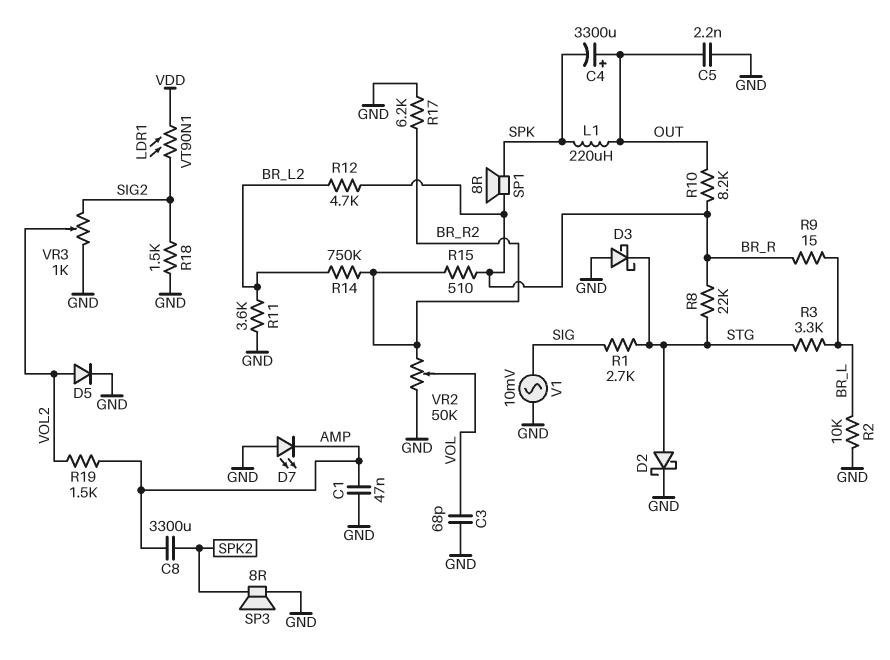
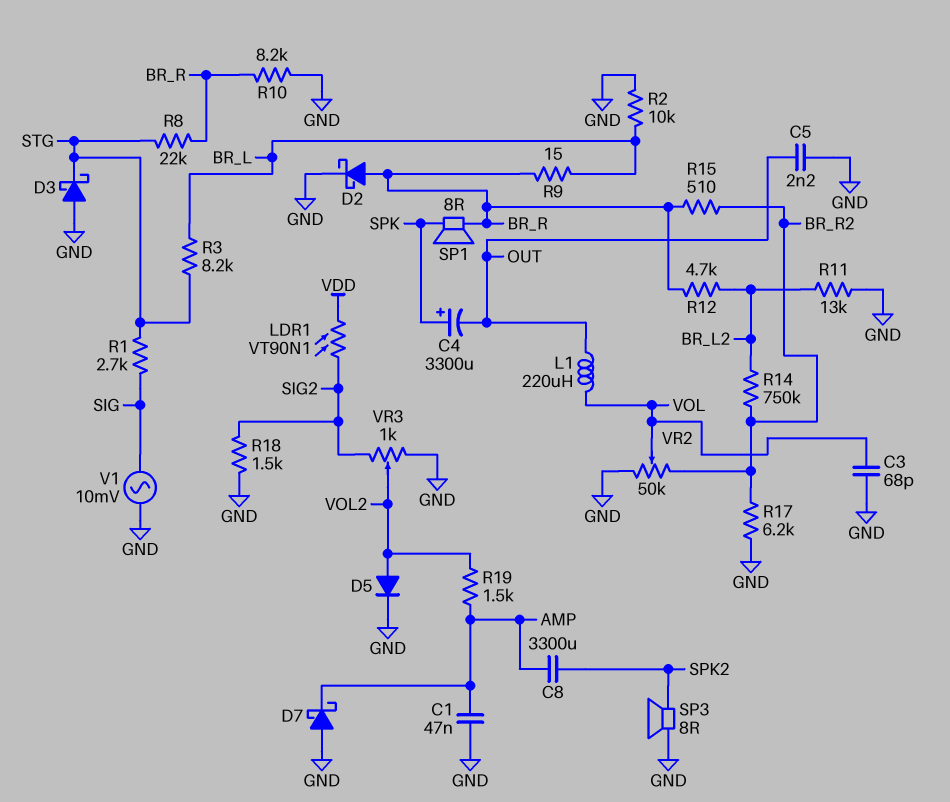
C4: 3300uF (plus OUT, minus SPK) -> 3300uF (plus SPK, minus OUT)
D2: schottky (A STG, K GND) -> schottky (A BR_R, K GND)
D7: LED (A GND, K AMP) -> schottky (A GND, K AMP)
L1: 220uH (OUT, SPK) -> 220uH (OUT, VOL)
R3: 3.3k (BR_L, STG) -> 8.2k (BR_L, STG)
R10: 8.2k (BR_R, OUT) -> 8.2k (BR_R, GND)
R11: 3.6k (BR_L2, GND) -> 13k (BR_L2, GND)

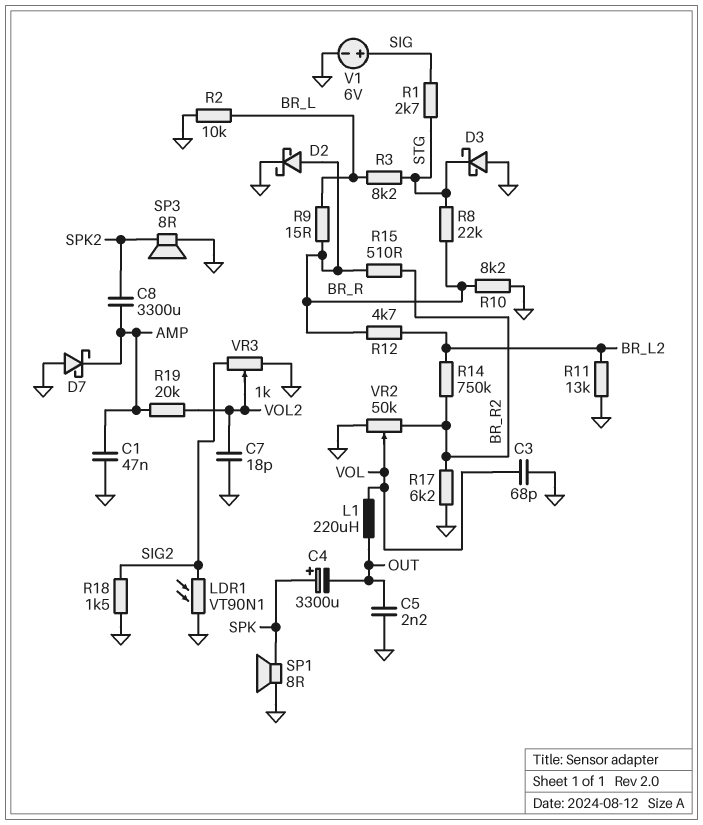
C7: none -> 18pF (GND, VOL2)
D5: diode (A VOL2, K GND) -> none
LDR1: VT90N1 (SIG2, VDD) -> VT90N1 (GND, SIG2)
R19: 1.5k (AMP, VOL2) -> 20k (AMP, VOL2)
SP1: speaker 8R (BR_R, SPK) -> speaker 8R (GND, SPK)
V1: AC 10mV (GND, SIG) -> 6V (plus SIG, minus GND)

